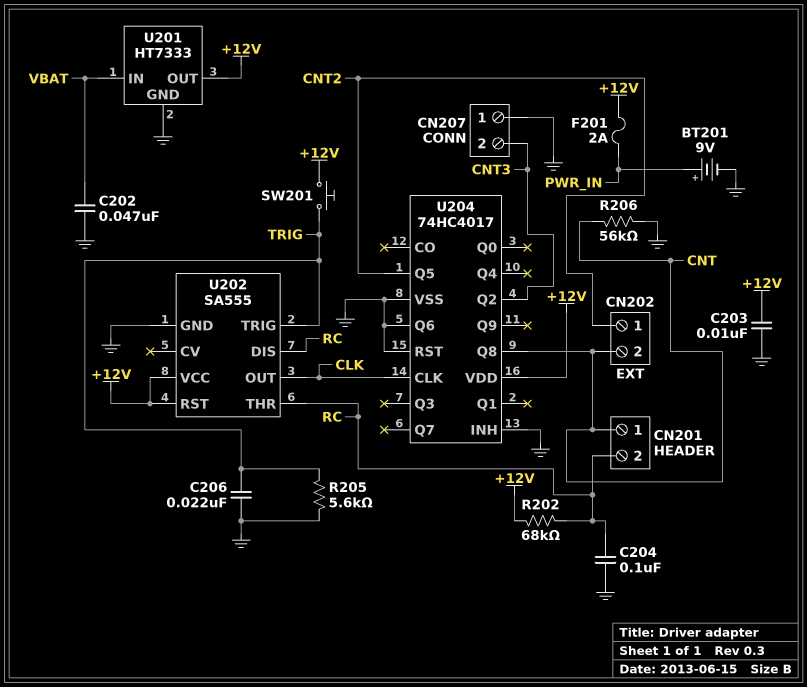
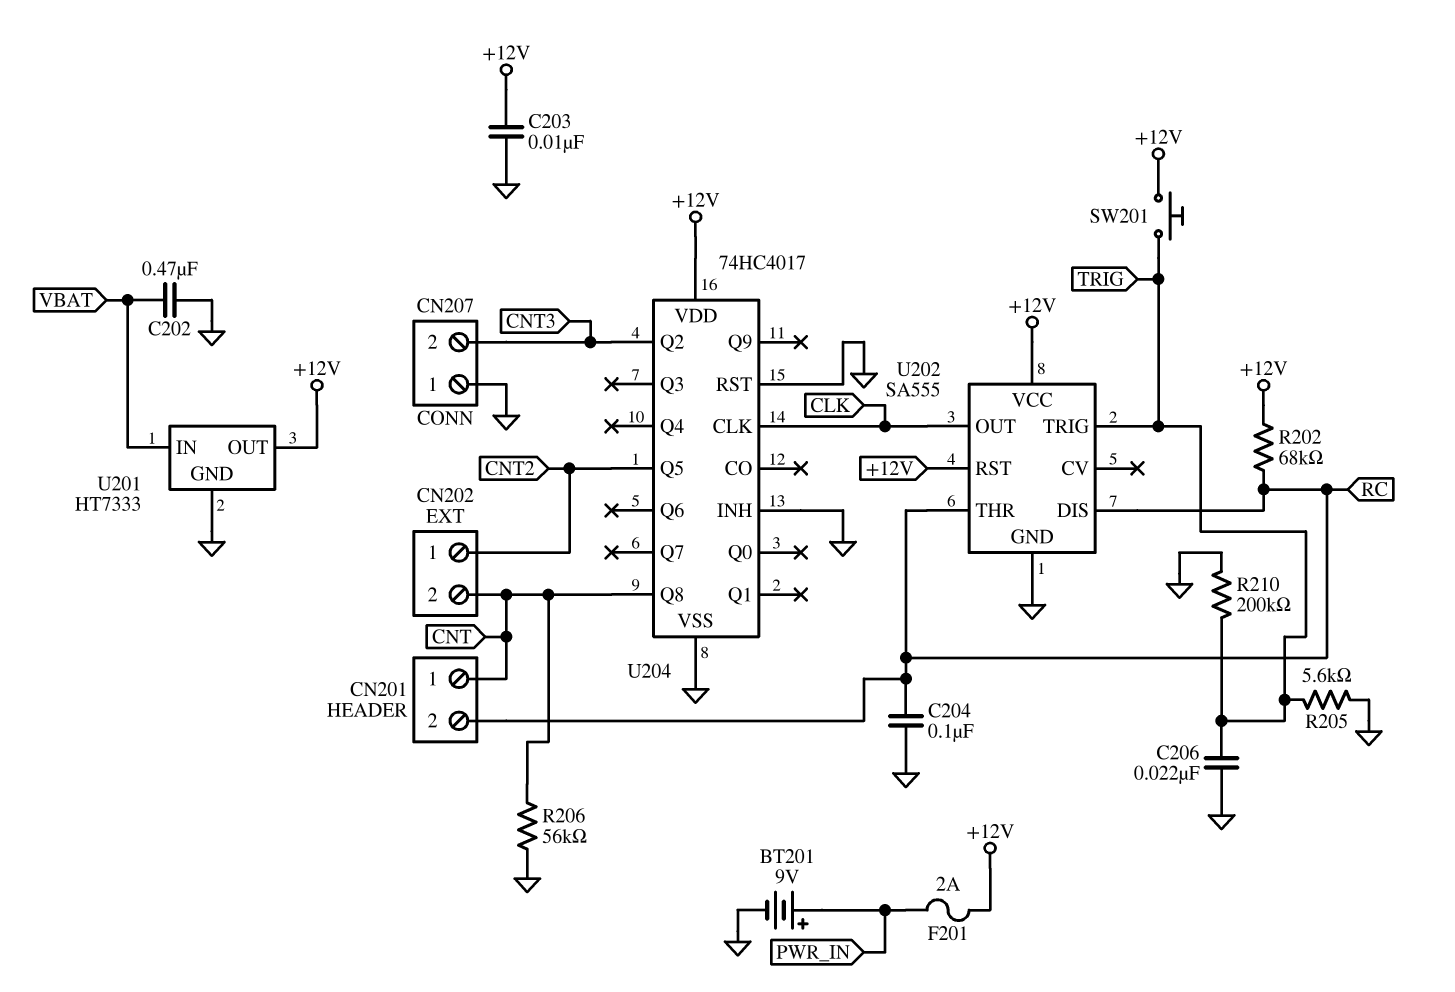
C202: 47nF (GND, VBAT) -> 470nF (GND, VBAT)
R210: none -> 200k (GND, TRIG)
U204 pin Q6: GND -> none

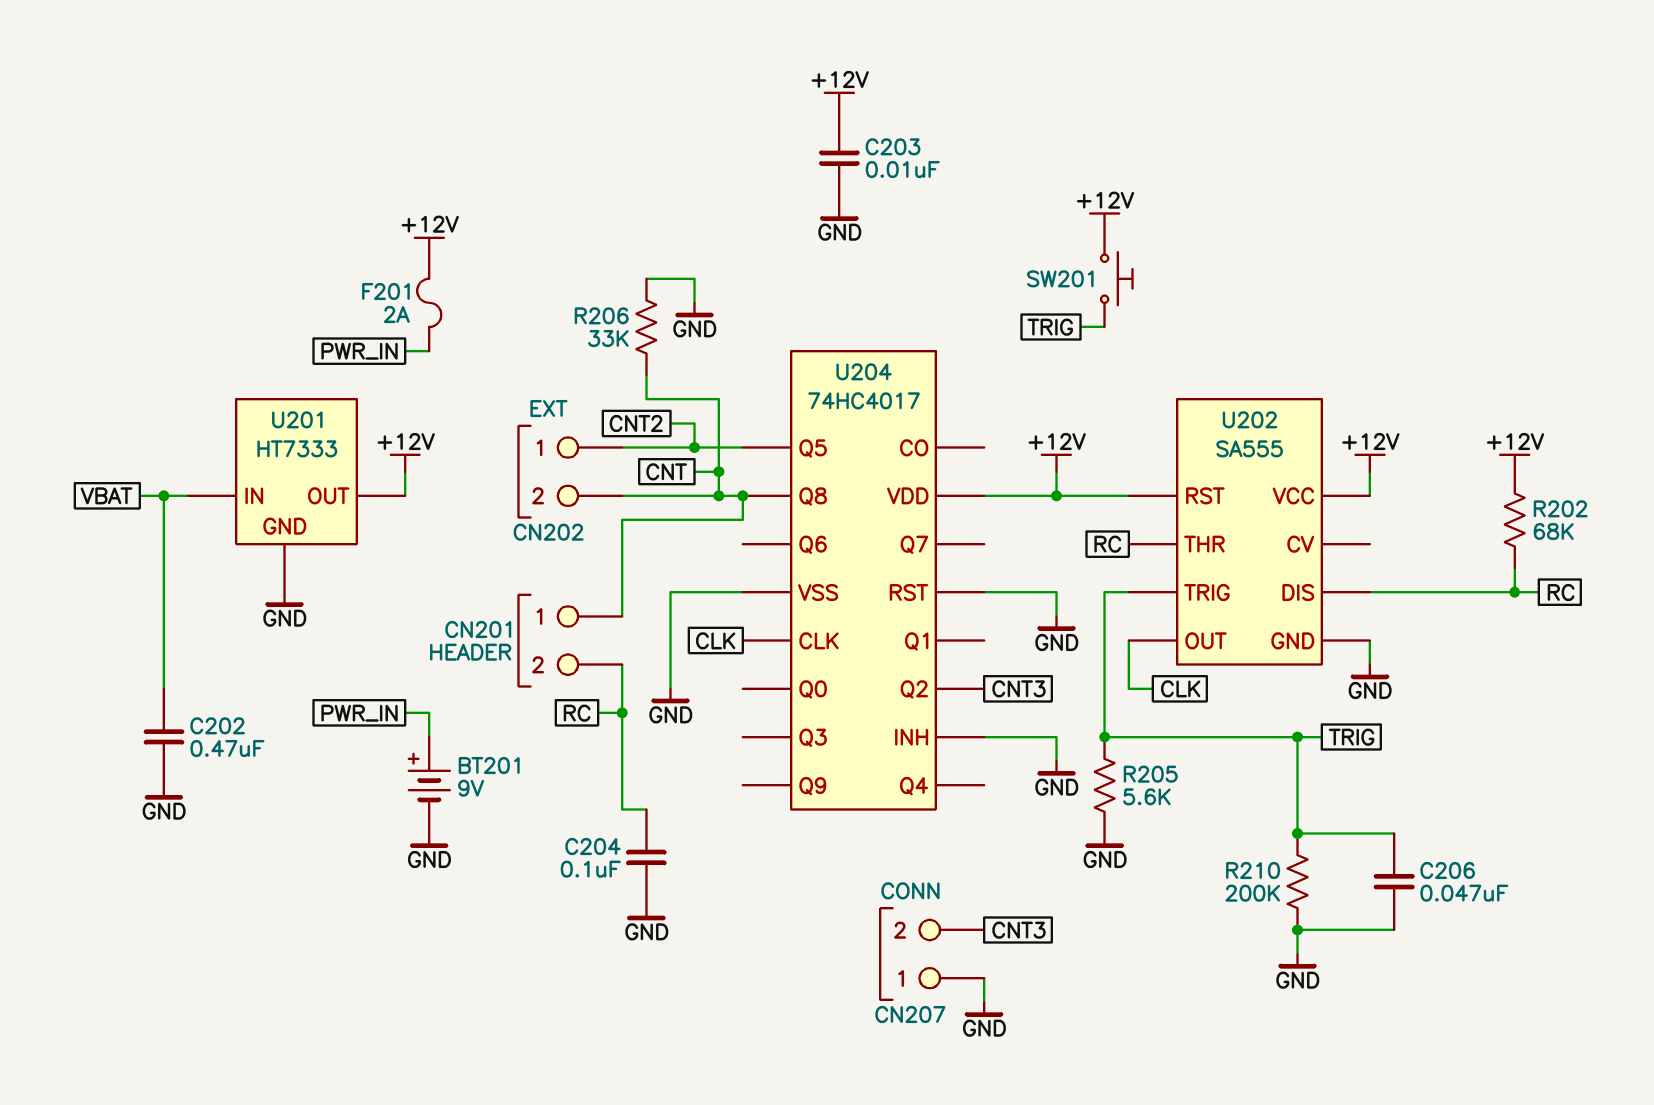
C206: 22nF (GND, TRIG) -> 47nF (GND, TRIG)
R206: 56k (CNT, GND) -> 33k (CNT, GND)

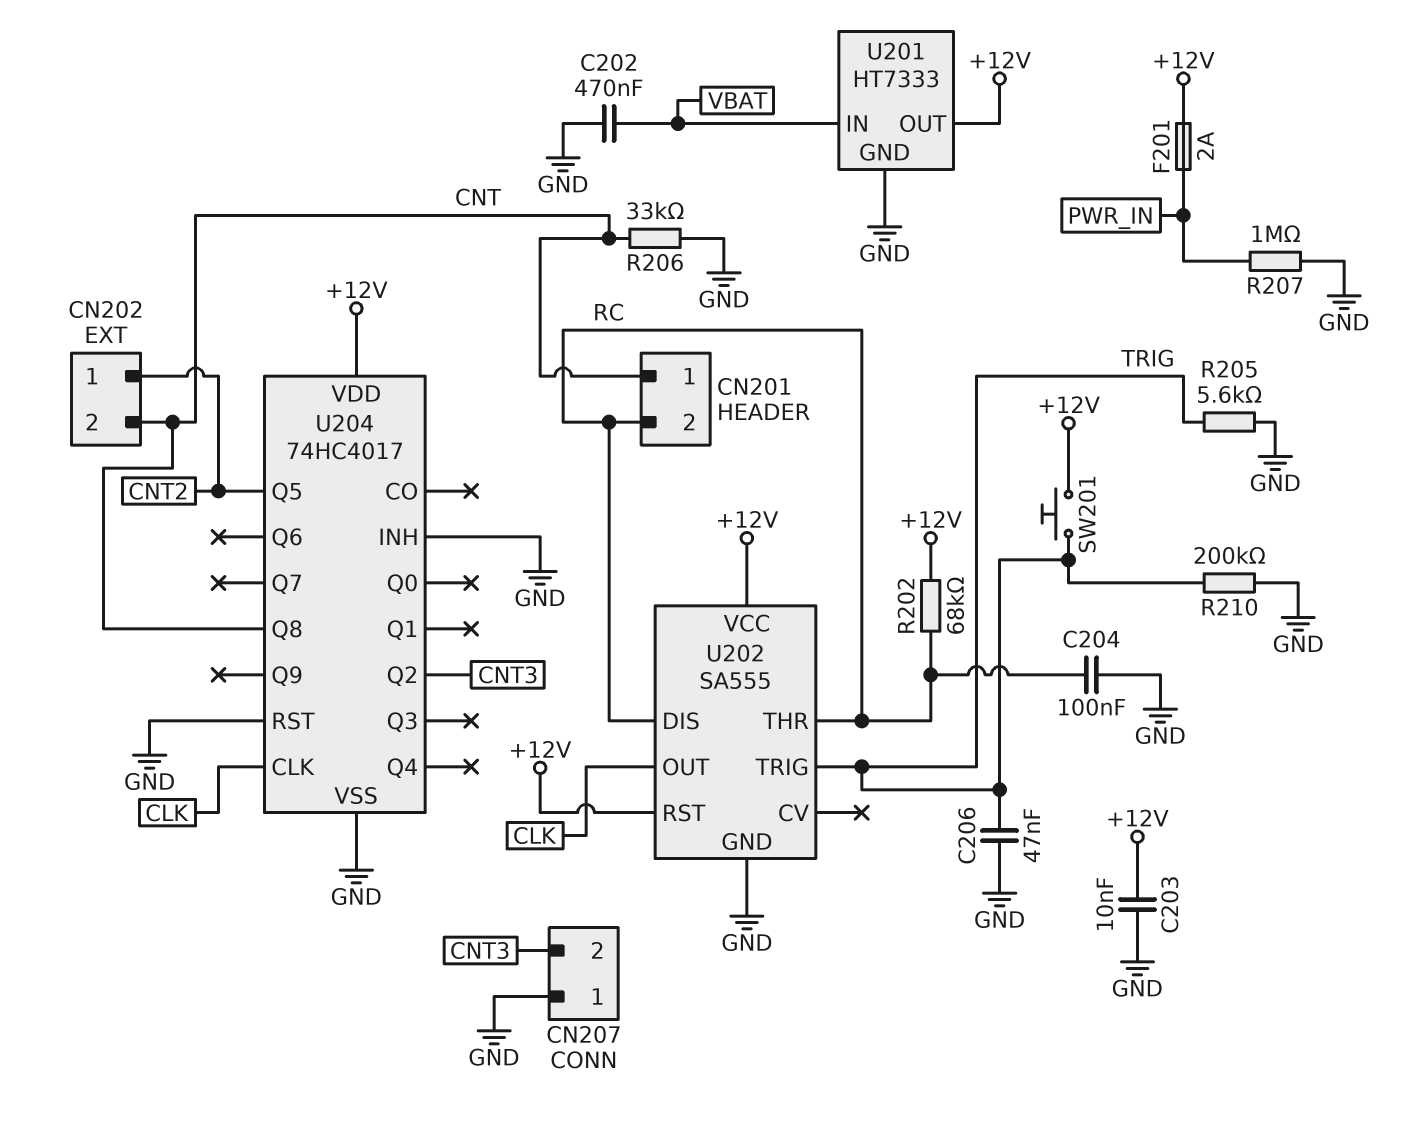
BT201: 9V (plus PWR_IN, minus GND) -> none
R207: none -> 1M (GND, PWR_IN)

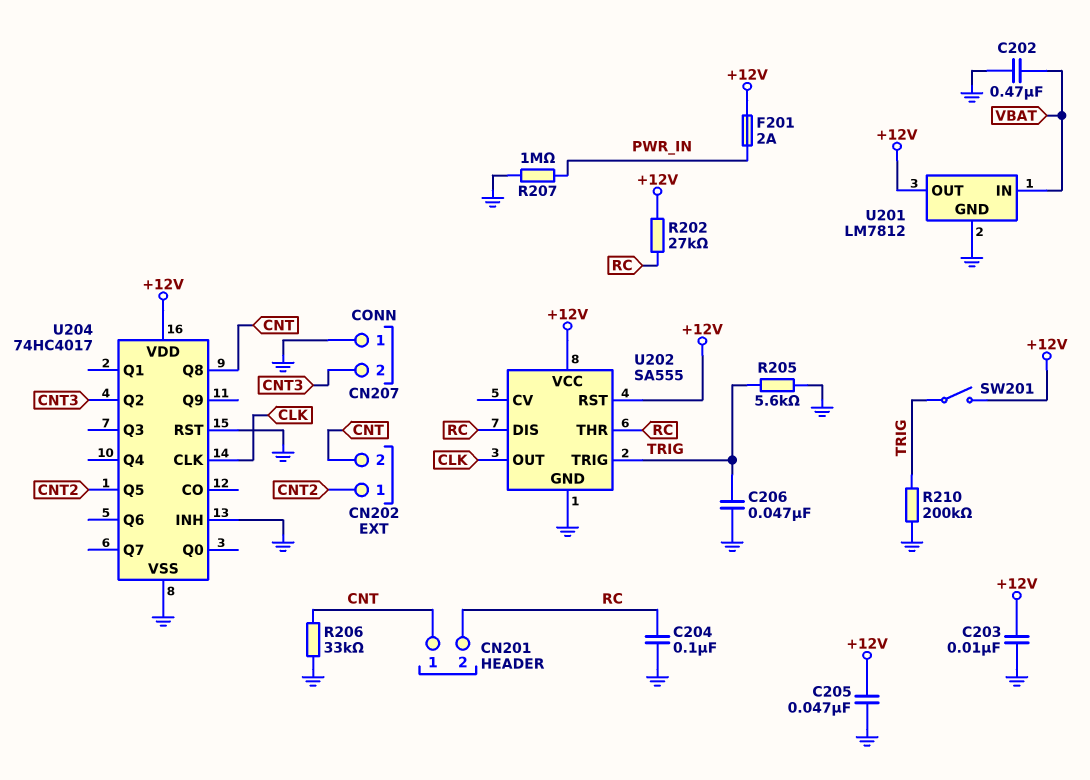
C205: none -> 47nF (+12V, GND)
R202: 68k (+12V, RC) -> 27k (+12V, RC)
SW201: button (+12V, TRIG) -> switch (+12V, TRIG)
U201: HT7333 -> LM7812

